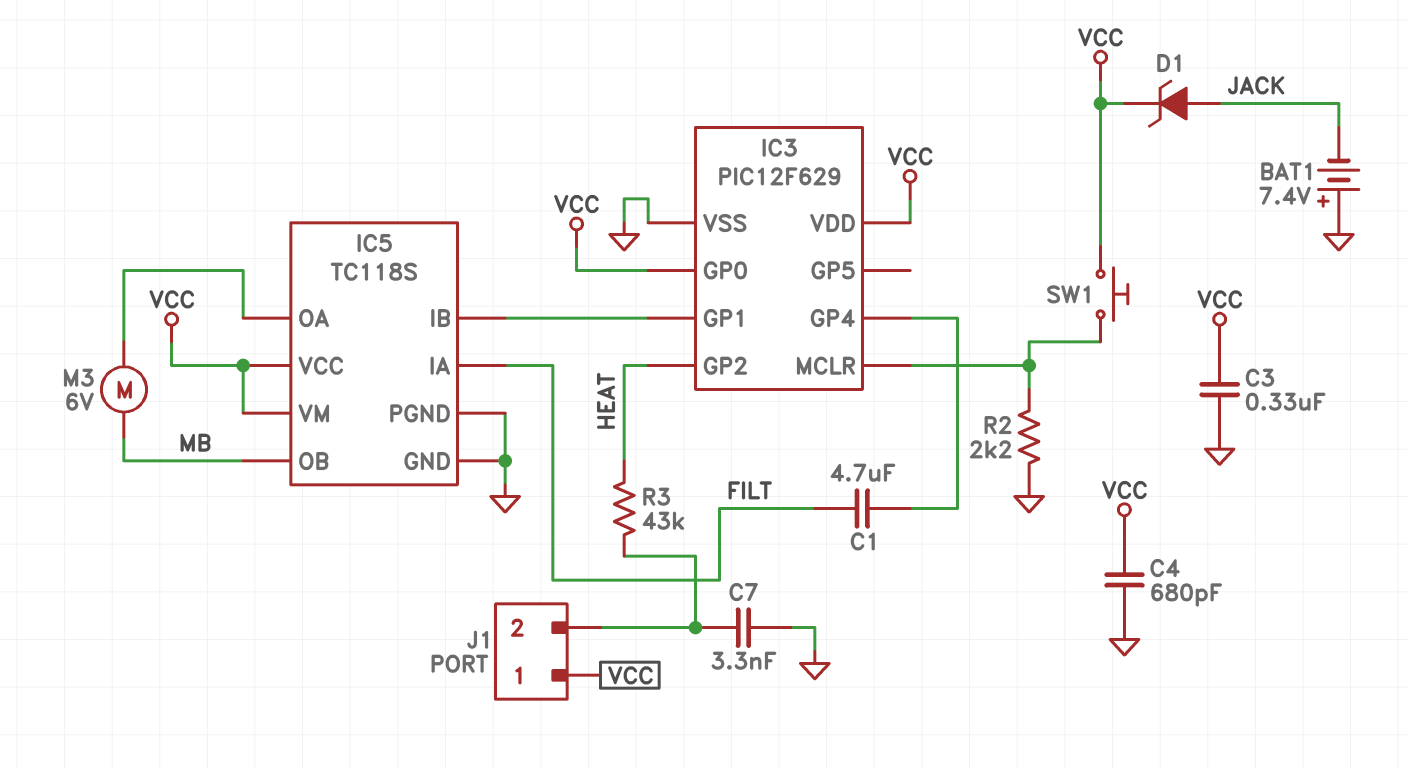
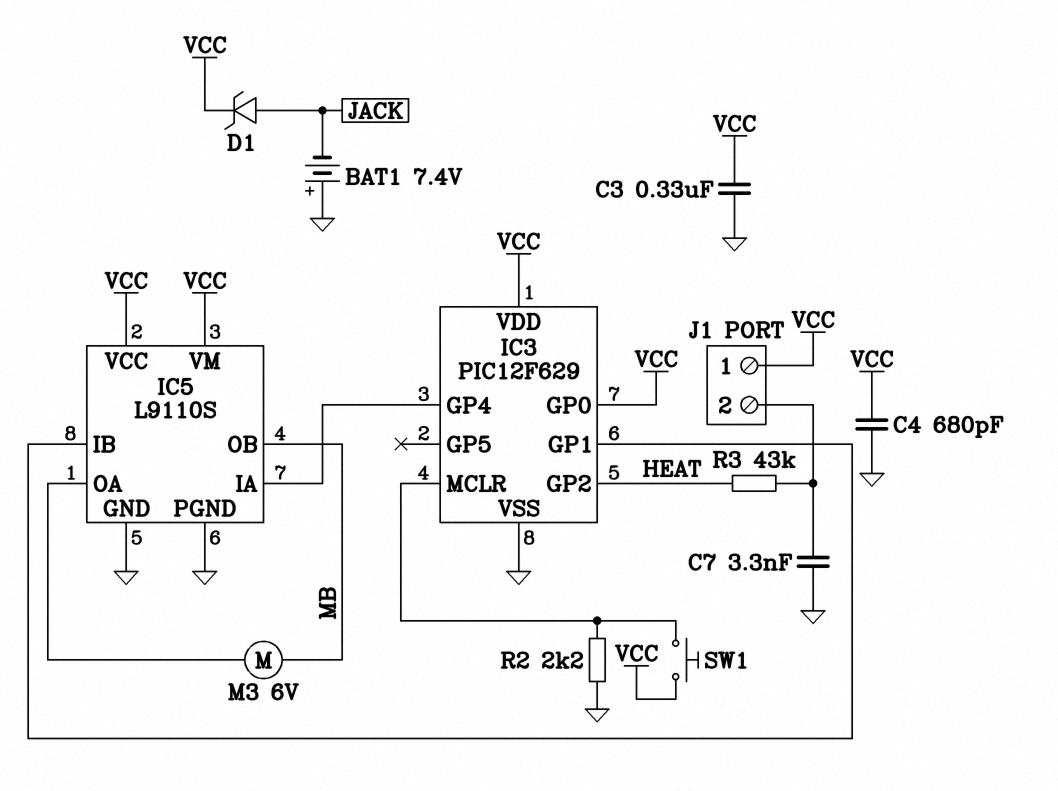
C1: 4.7uF (FILT, IC3/GP4) -> none
IC5: TC118S -> L9110S
IC5 pin IA: FILT -> IC3/GP4

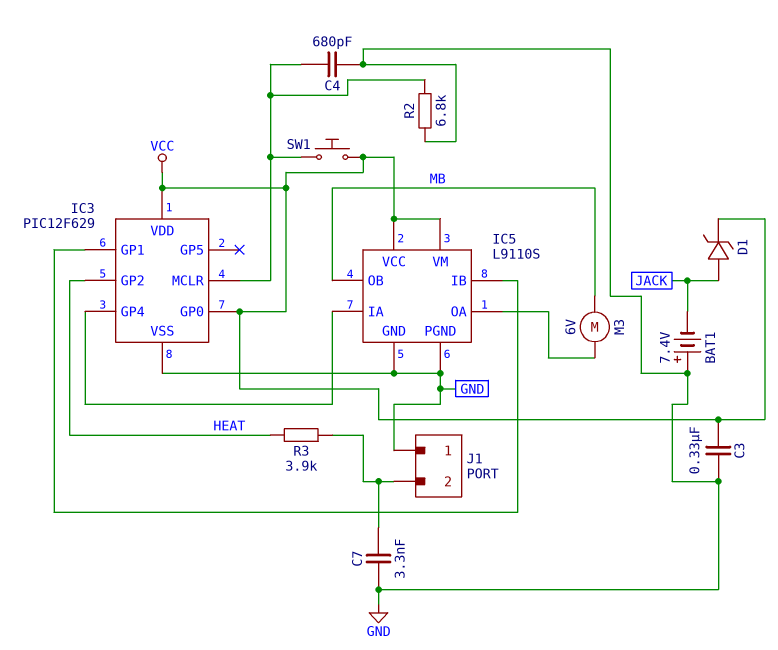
C4: 680pF (GND, VCC) -> 680pF (GND, IC3/MCLR)
J1 pin 1: VCC -> GND
R2: 2.2k (GND, IC3/MCLR) -> 6.8k (GND, IC3/MCLR)
R3: 43k (HEAT, J1/2) -> 3.9k (HEAT, J1/2)

